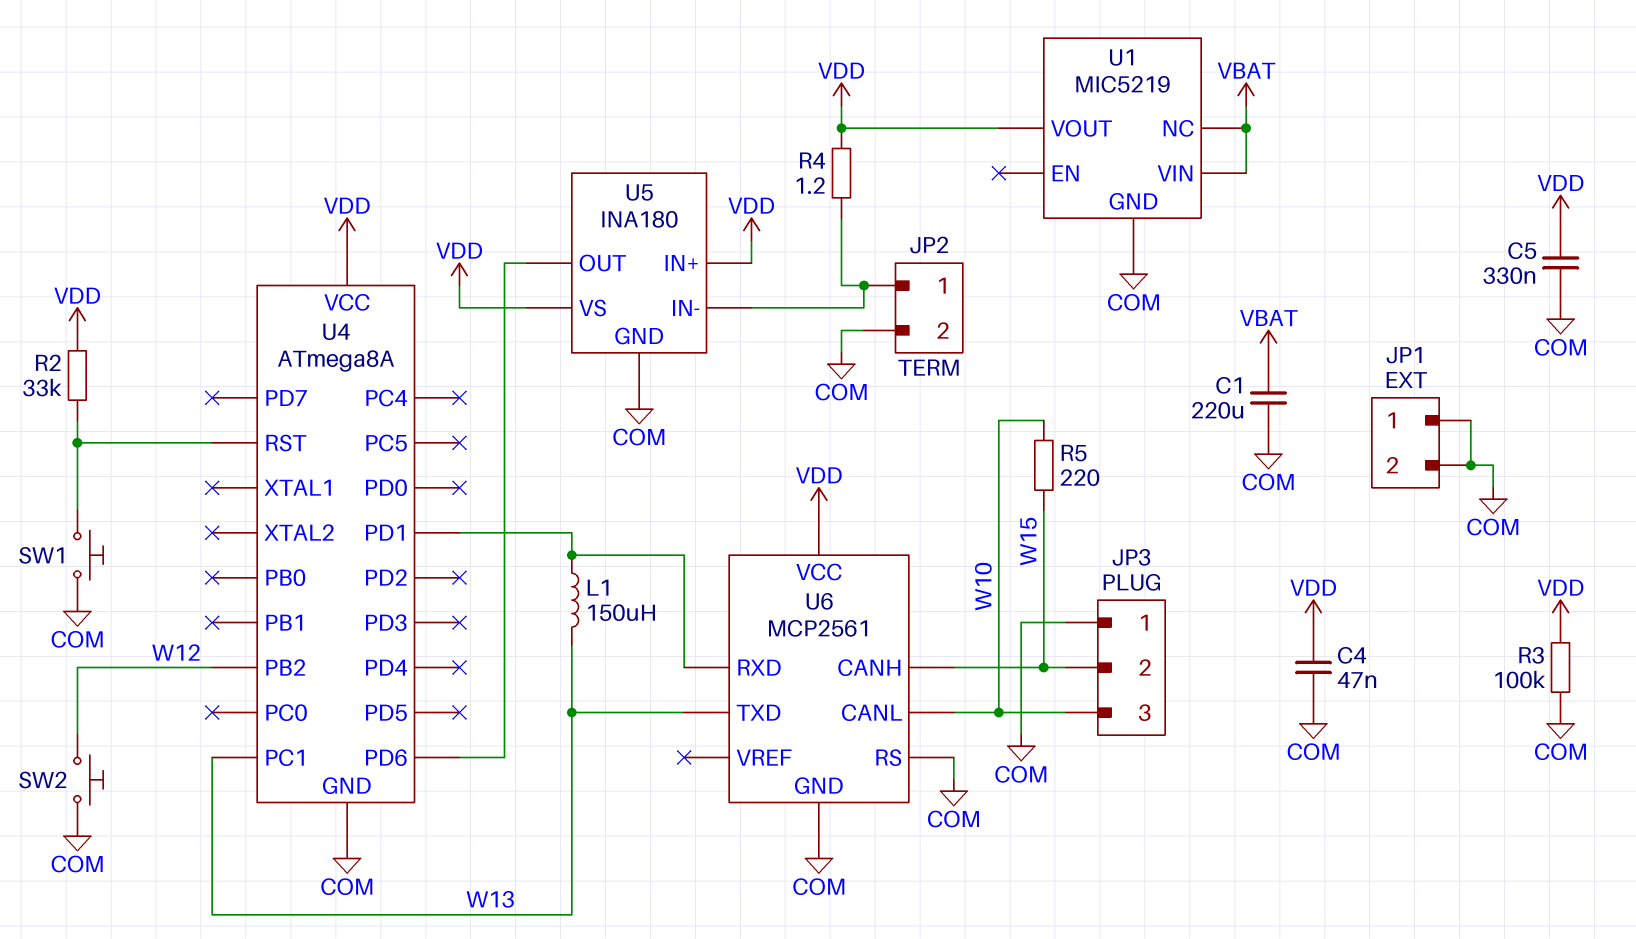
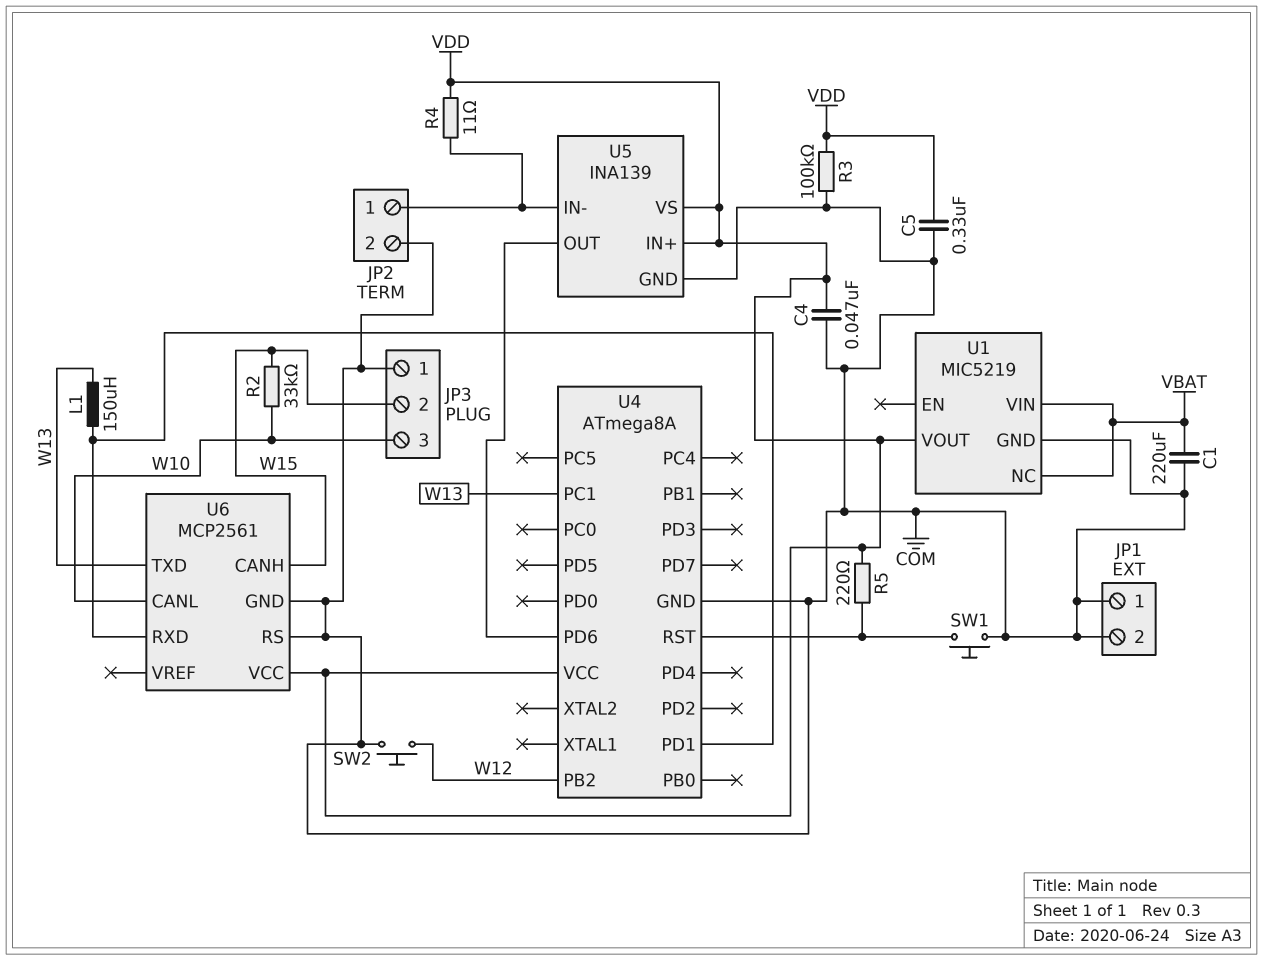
R2: 33k (U4/RST, VDD) -> 33k (W10, W15)
R4: 1.2 (JP2/1, VDD) -> 11 (JP2/1, VDD)
R5: 220 (W10, W15) -> 220 (U4/RST, VDD)
U5: INA180 -> INA139

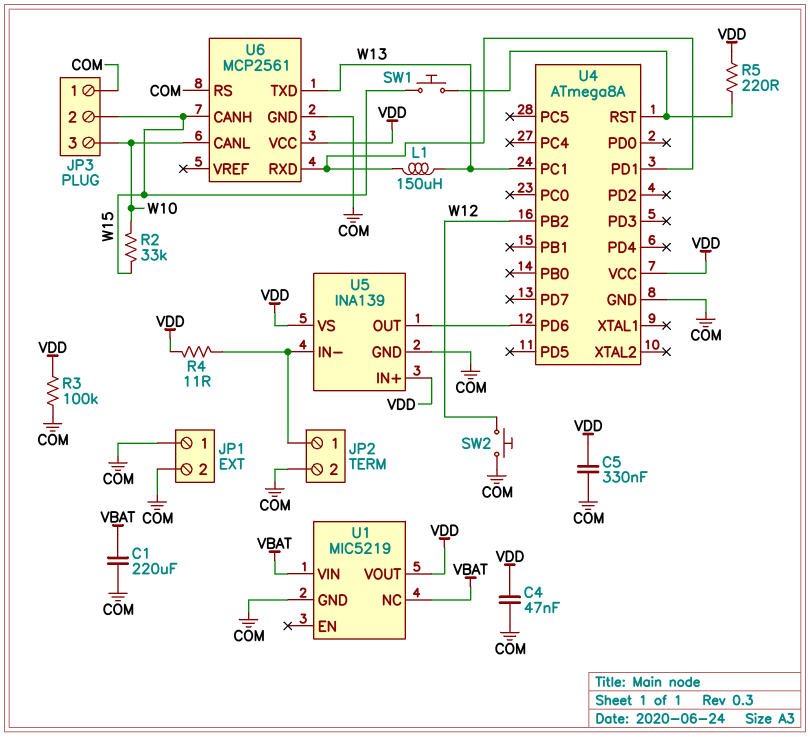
SW1: button (COM, U4/RST) -> button (U4/RST, W15)

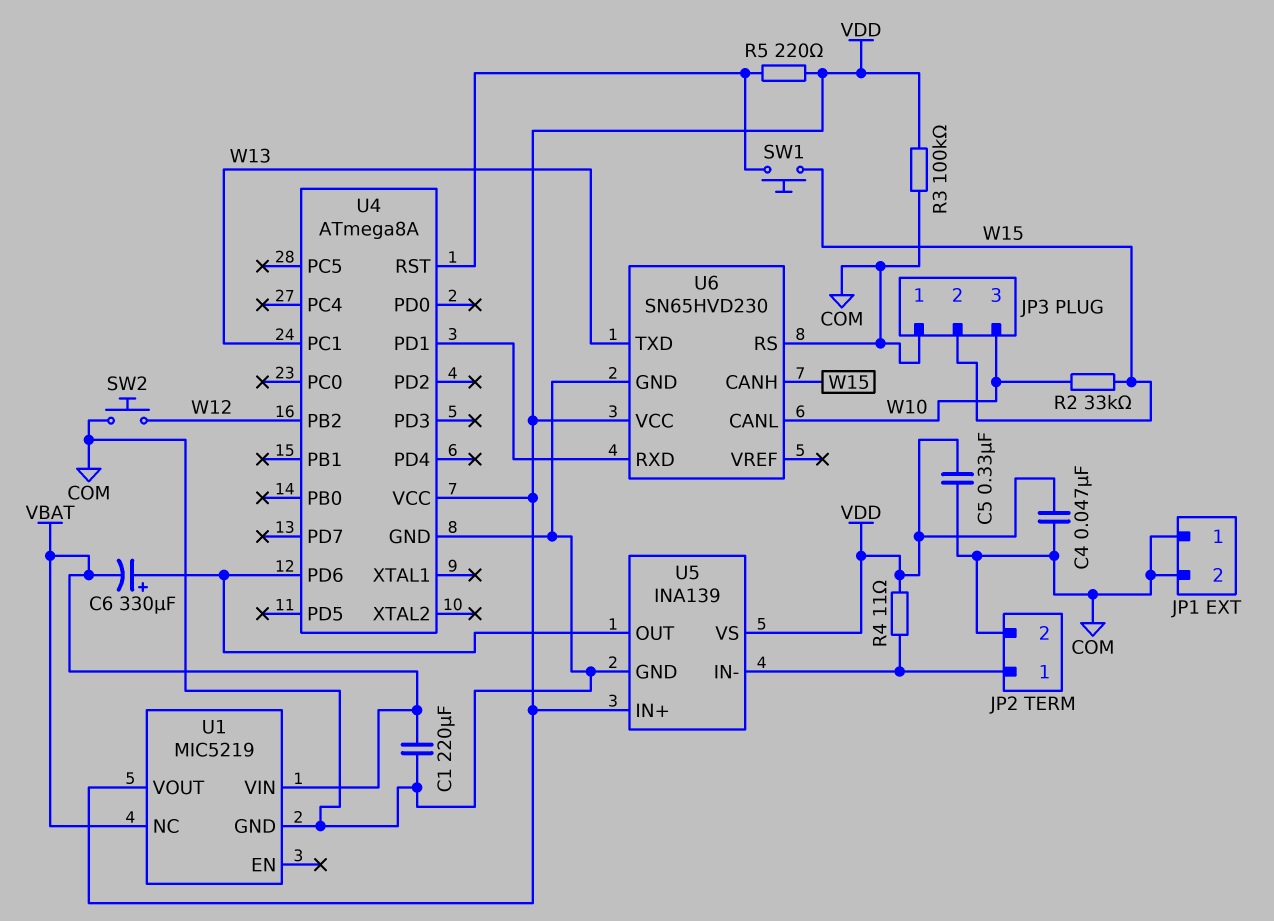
C6: none -> 330uF (plus U4/PD6, minus VBAT)
L1: 150uH (U4/PD1, W13) -> none
U6: MCP2561 -> SN65HVD230

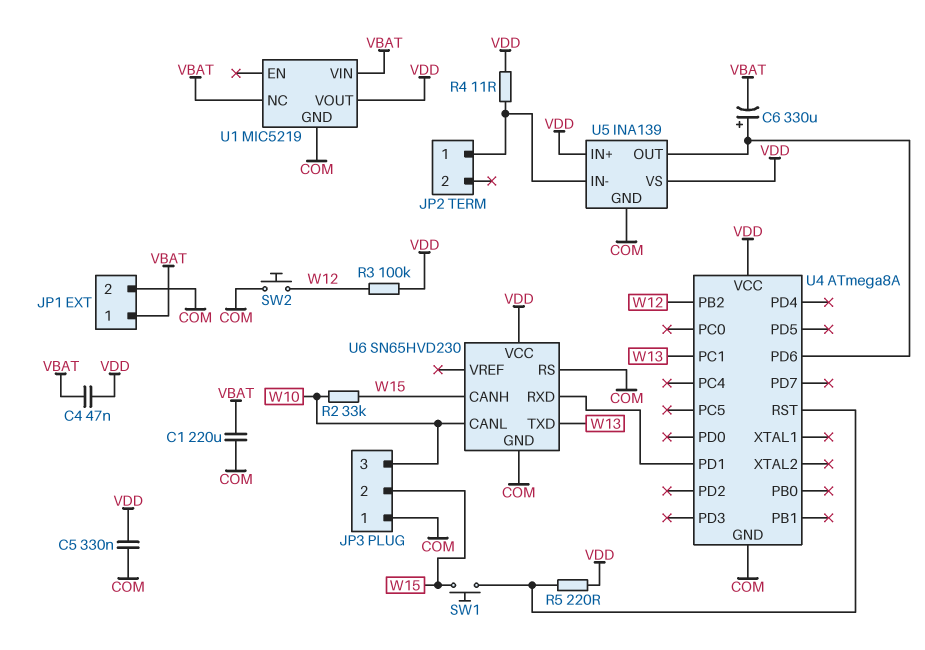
C4: 47nF (COM, VDD) -> 47nF (VBAT, VDD)
JP1 pin 1: COM -> VBAT
JP2 pin 2: COM -> none
R3: 100k (COM, VDD) -> 100k (VDD, W12)

